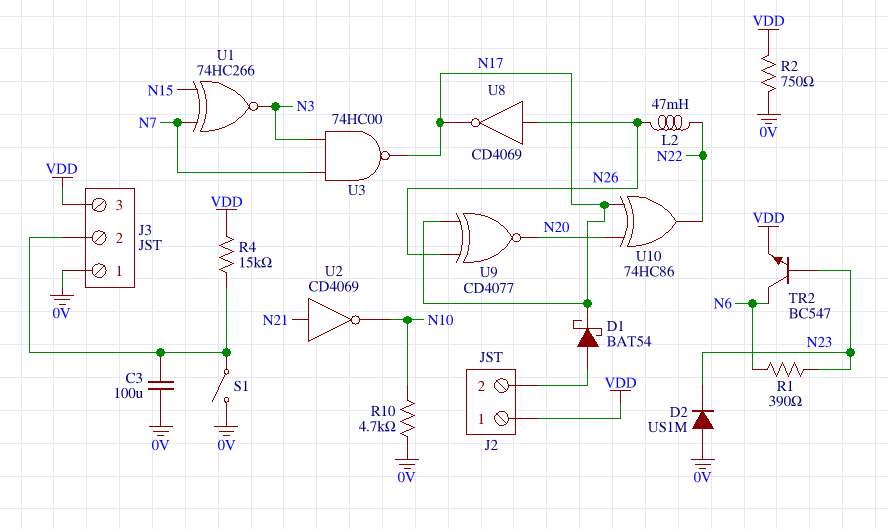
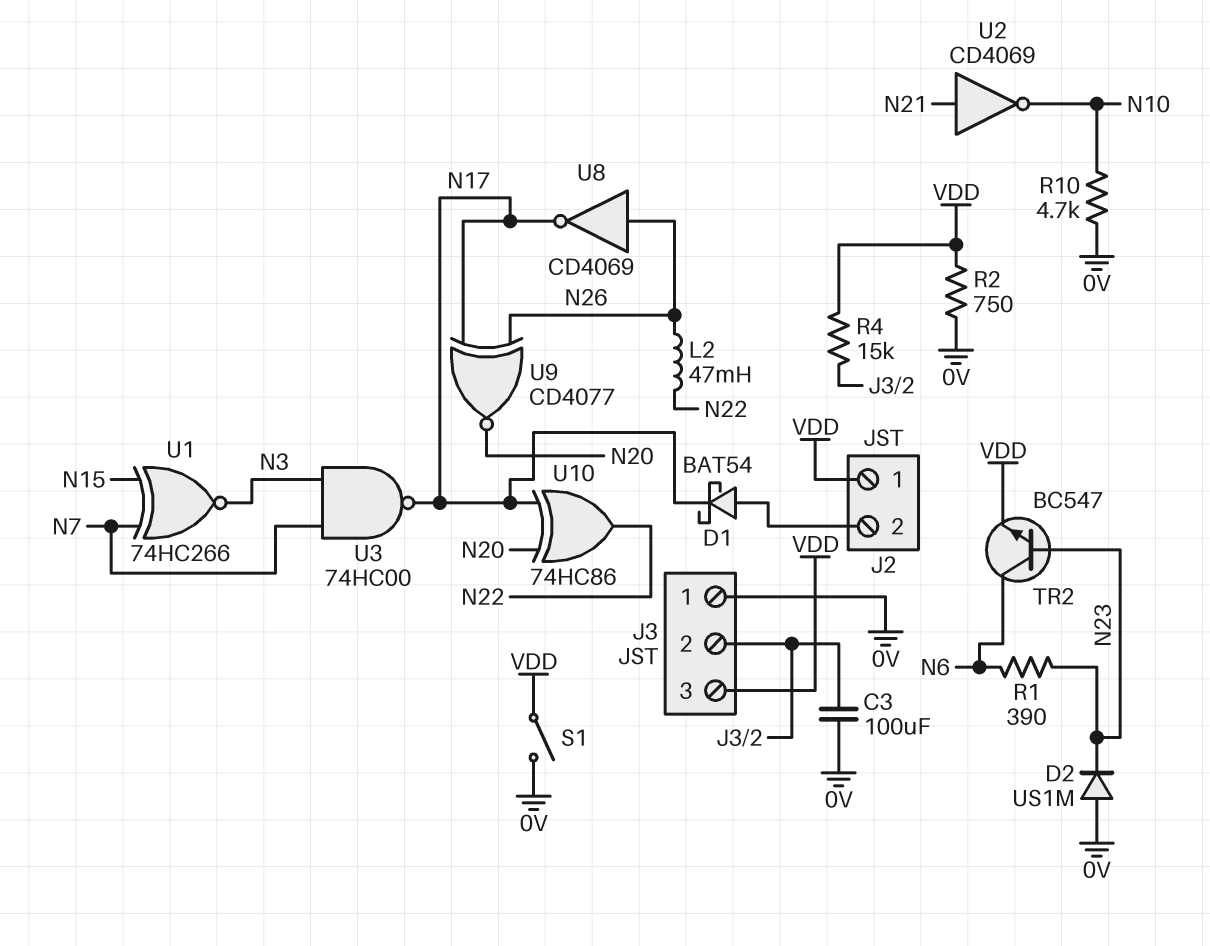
S1: switch (0V, J3/2) -> switch (0V, VDD)

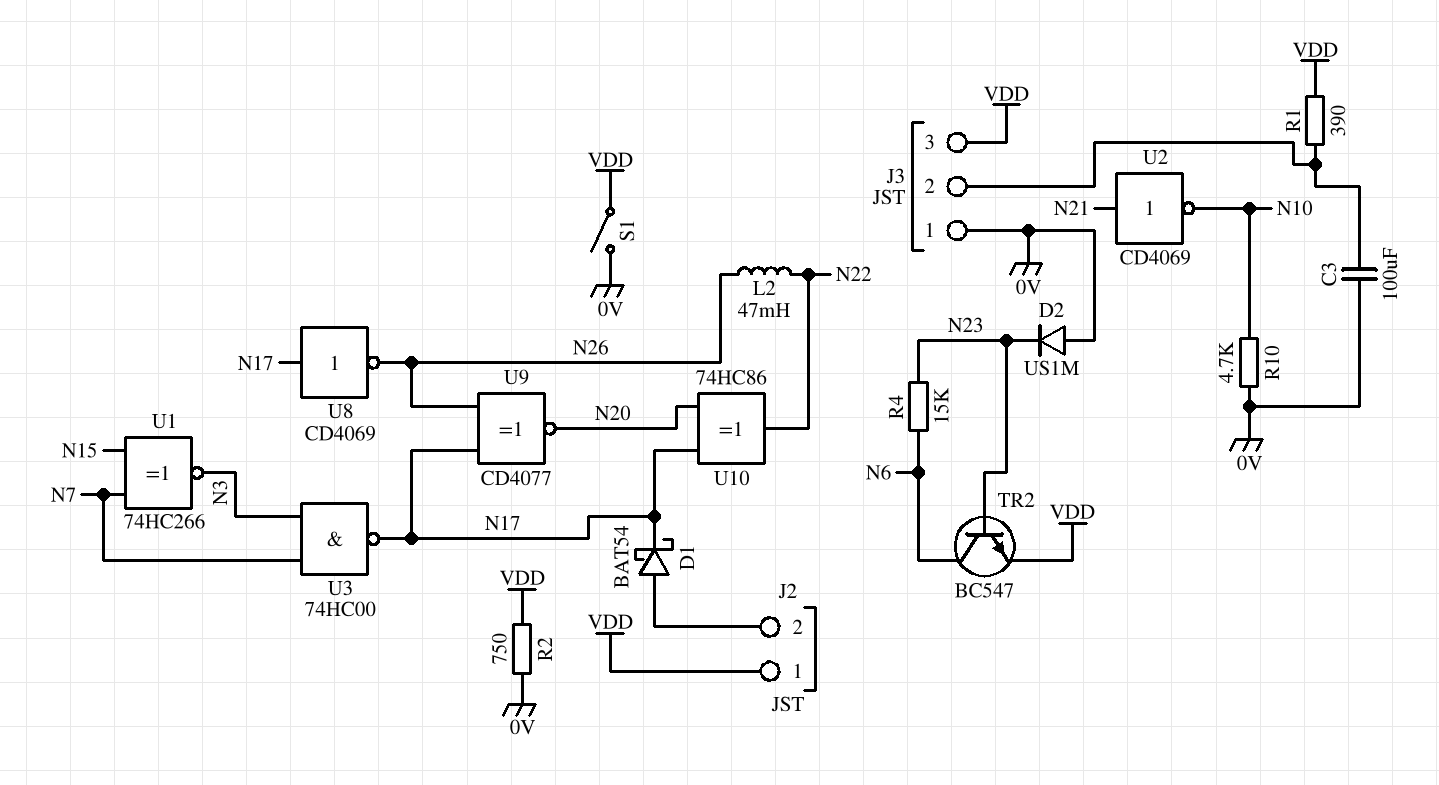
R1: 390 (N6, N23) -> 390 (J3/2, VDD)
R4: 15k (J3/2, VDD) -> 15k (N6, N23)
U8: NOT CD4069 (in N26, out N17) -> NOT CD4069 (in N17, out N26)

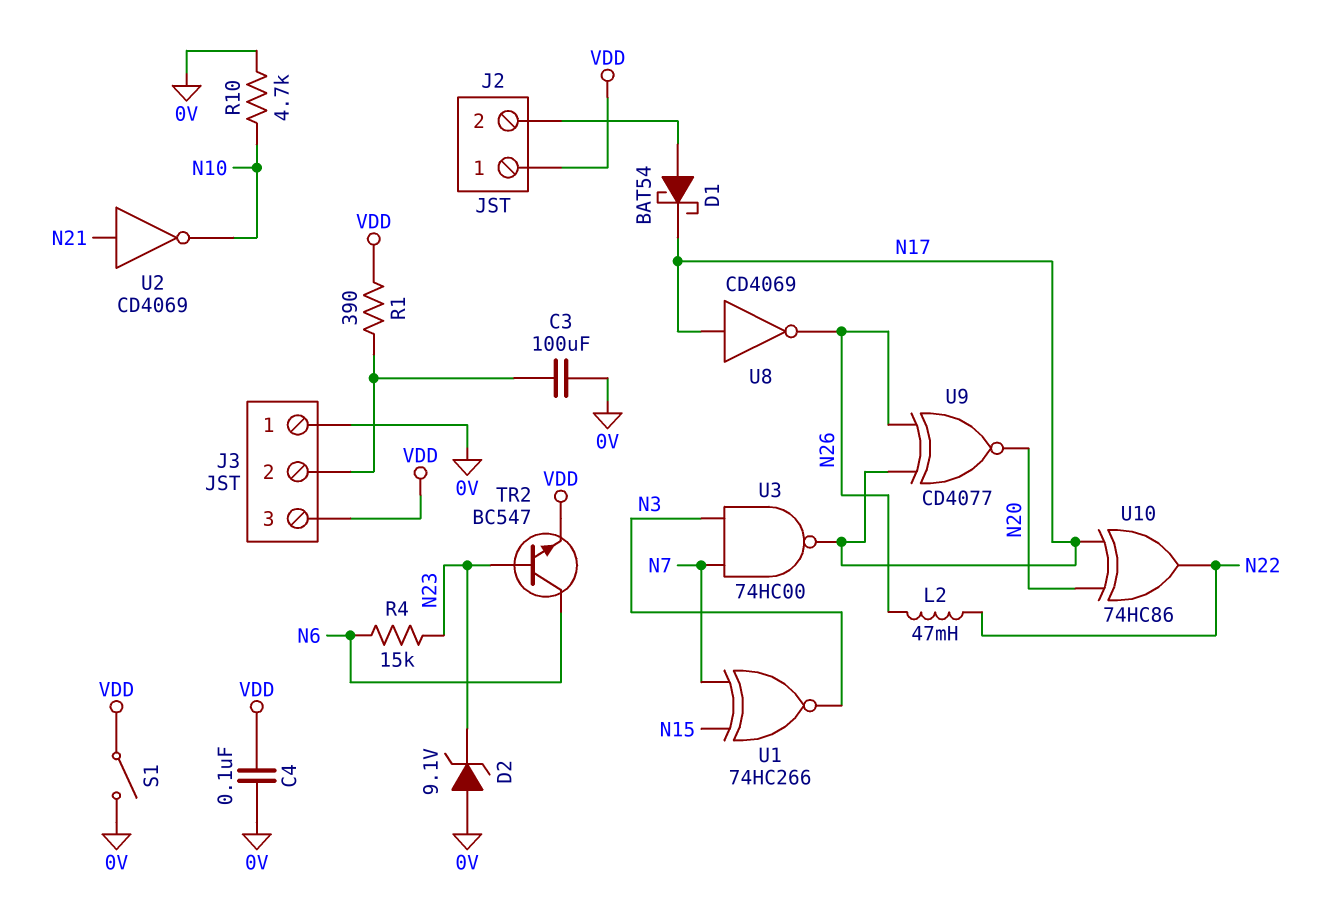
C4: none -> 100nF (0V, VDD)
D2: diode US1M (A 0V, K N23) -> zener 9.1V (A 0V, K N23)
R2: 750 (0V, VDD) -> none

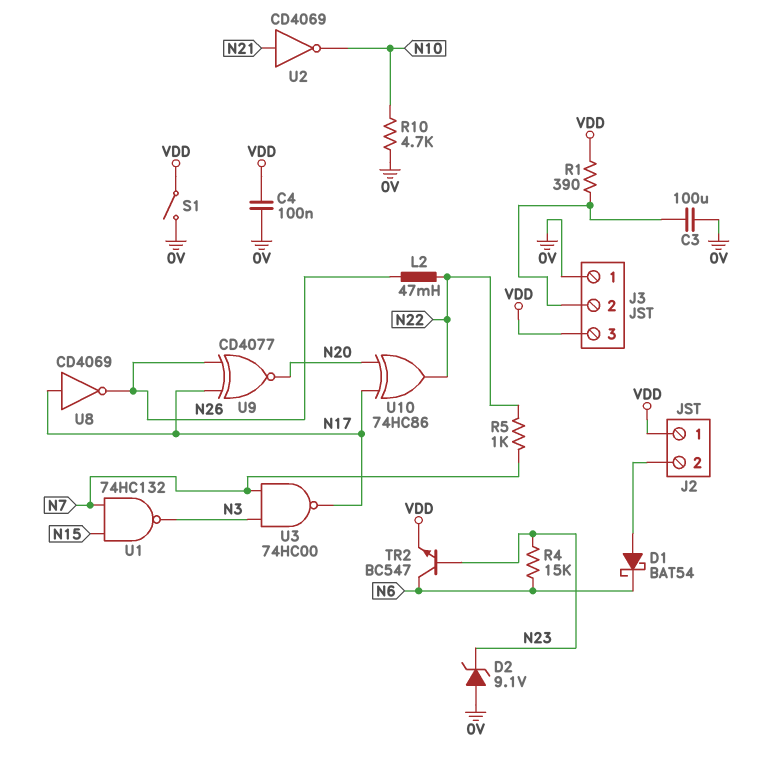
D1: schottky BAT54 (A J2/2, K N17) -> schottky BAT54 (A J2/2, K N6)
R5: none -> 1k (N7, N22)
U1: XNOR 74HC266 (in N7, in N15, out N3) -> NAND 74HC132 (in N7, in N15, out N3)

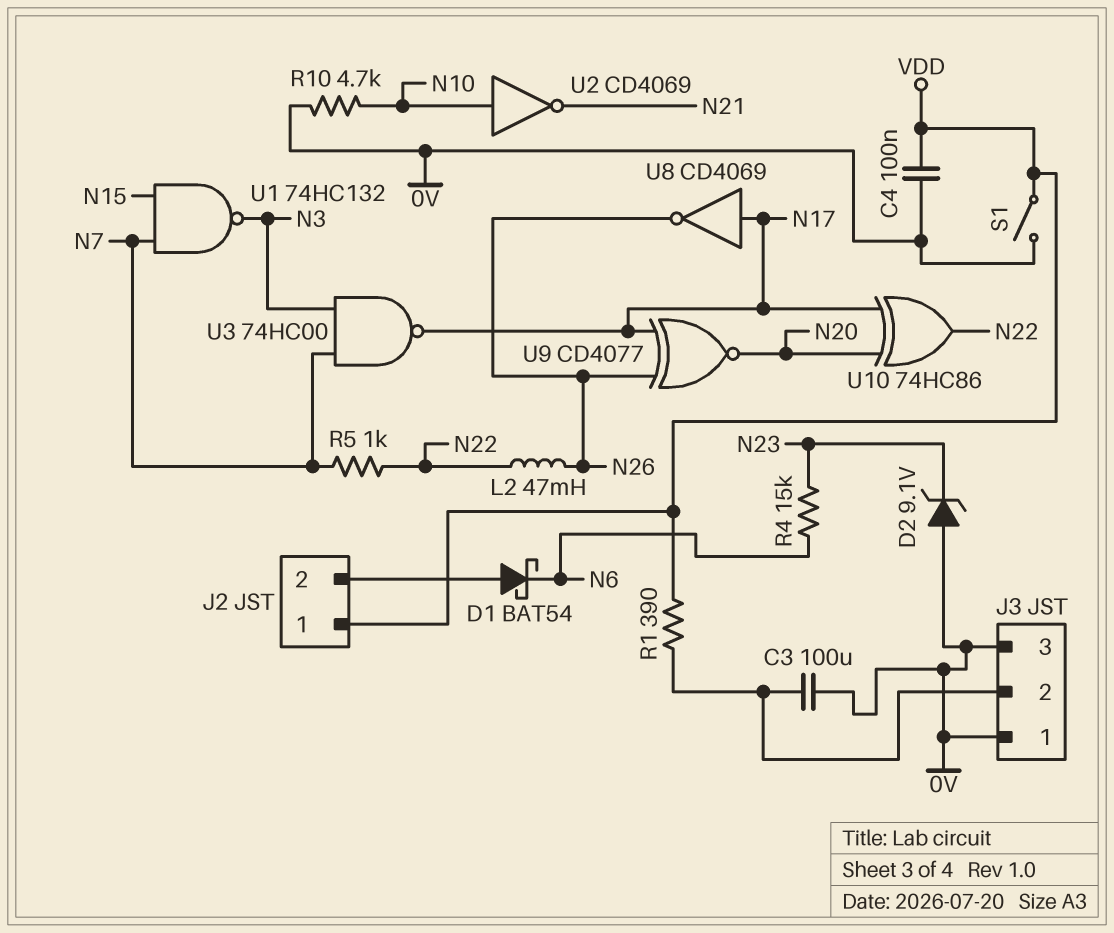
J3 pin 3: VDD -> 0V
TR2: NPN BC547 (B N23, C N6, E VDD) -> none
U2: NOT CD4069 (in N21, out N10) -> NOT CD4069 (in N10, out N21)

